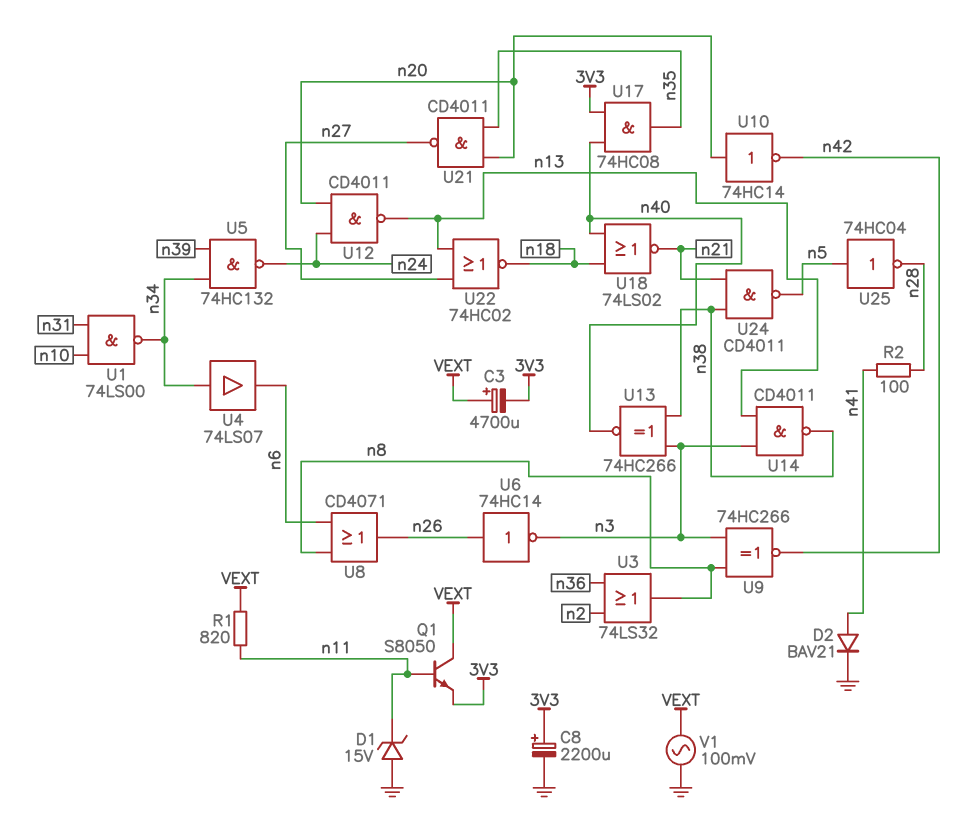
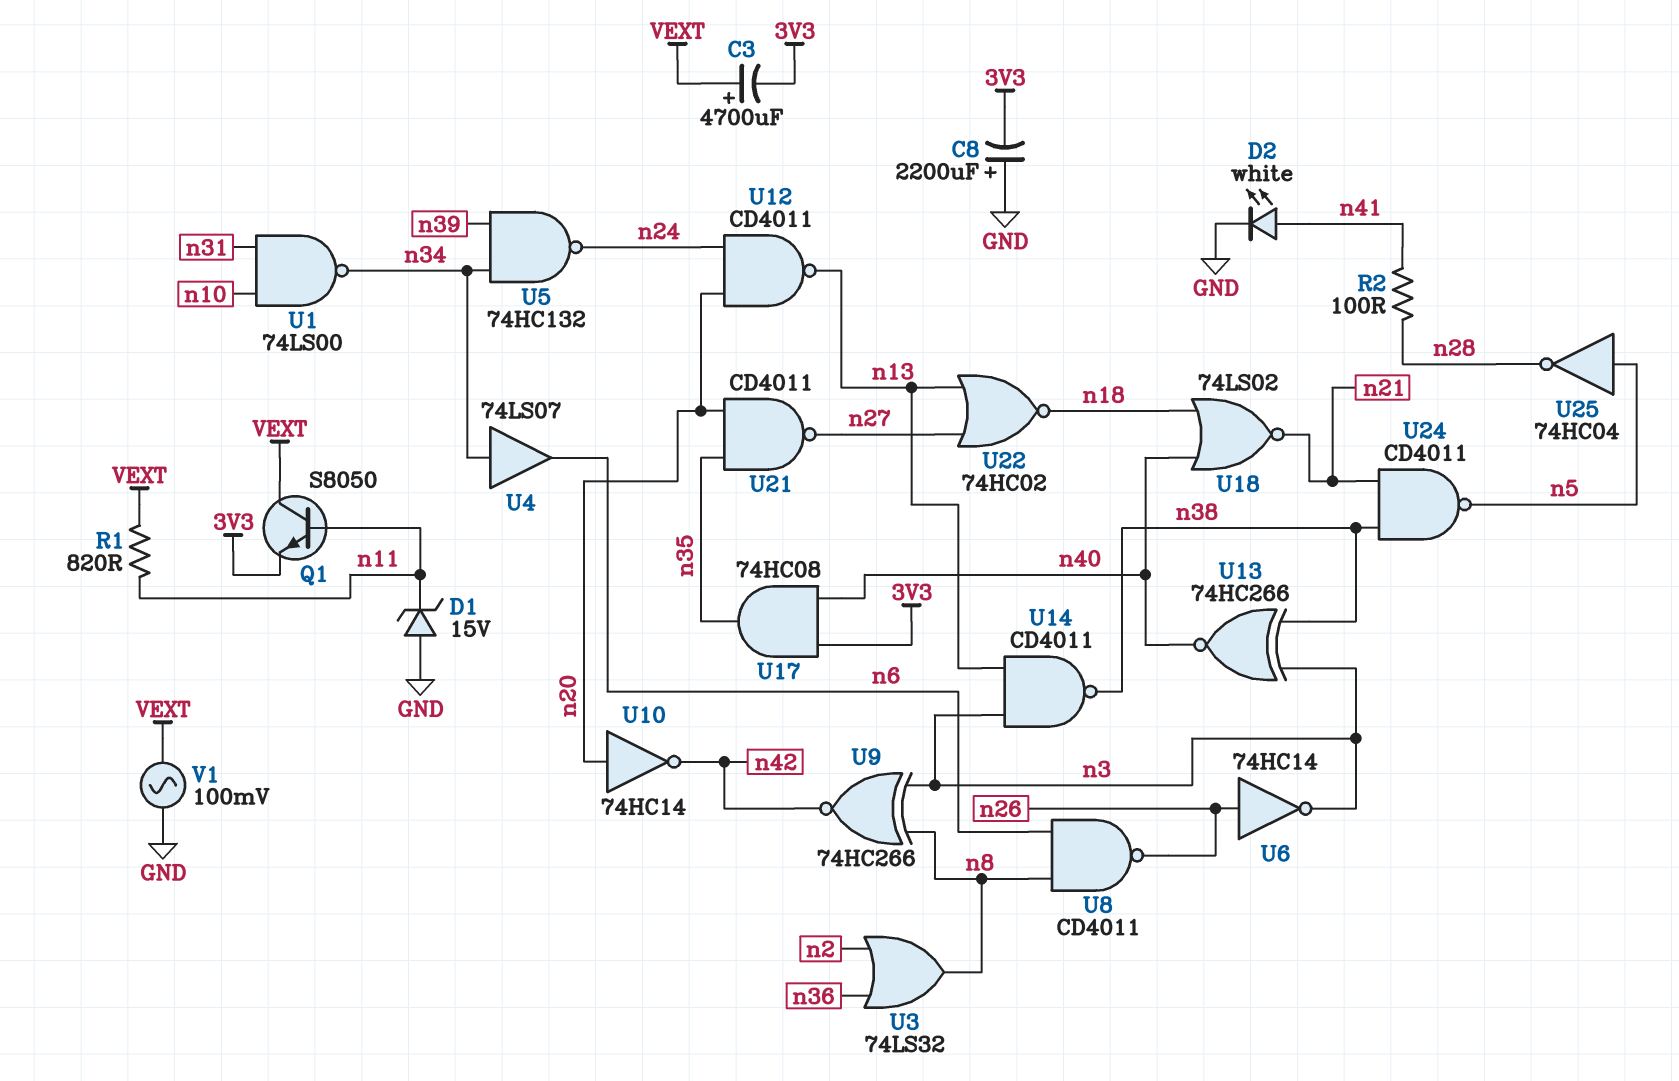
C8: 2200uF (plus 3V3, minus GND) -> 2200uF (plus GND, minus 3V3)
D2: diode BAV21 (A n41, K GND) -> LED white (A n41, K GND)
U8: OR CD4071 (in n6, in n8, out n26) -> NAND CD4011 (in n6, in n8, out n26)

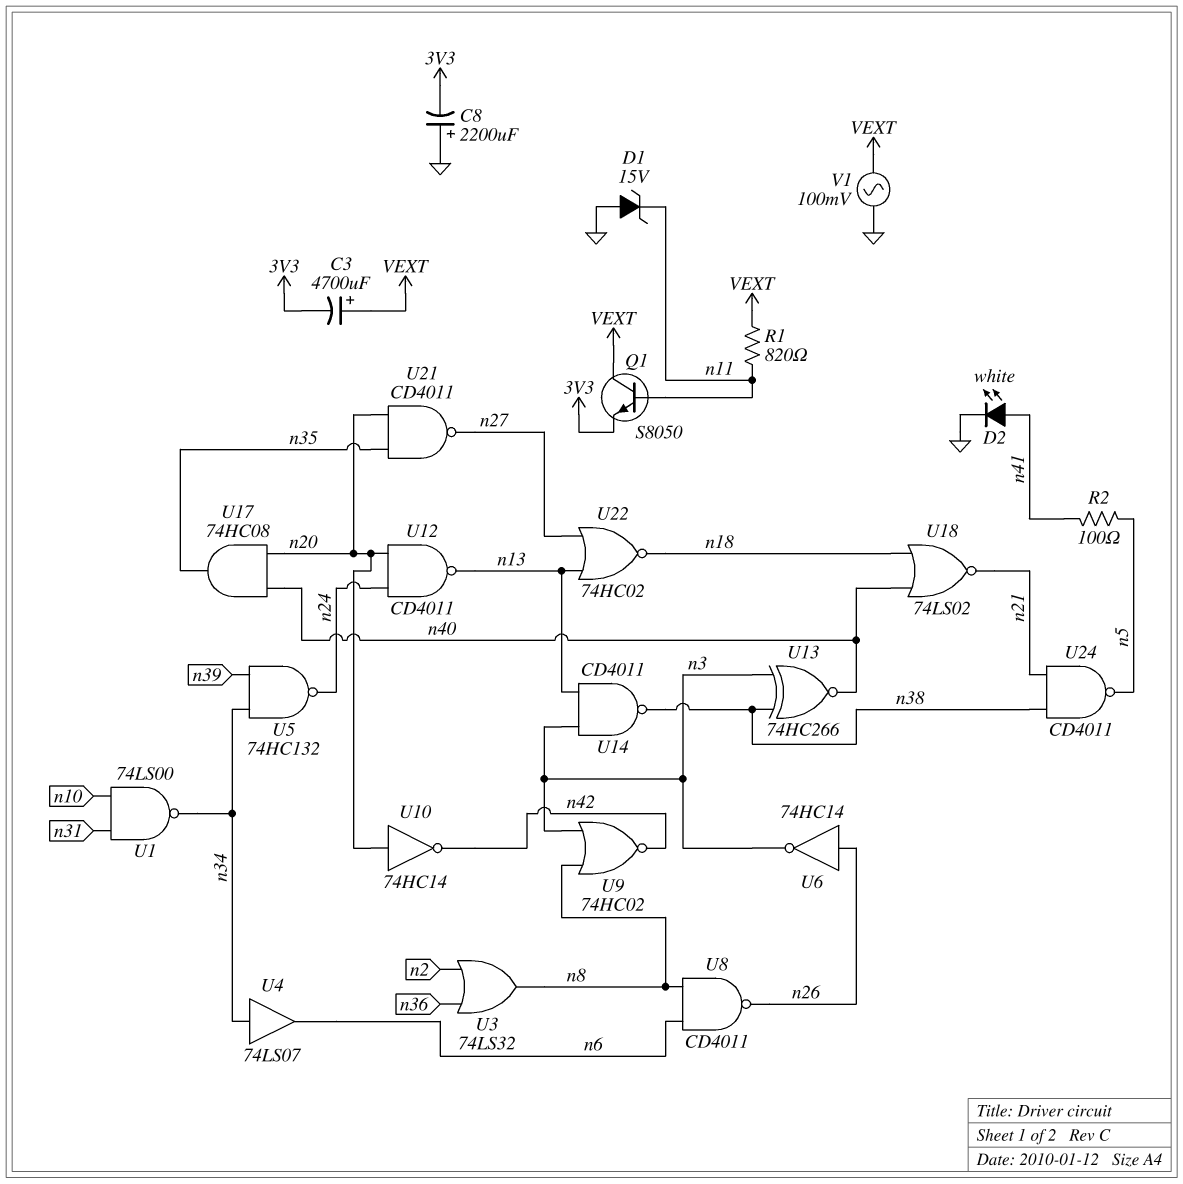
R2: 100 (n28, n41) -> 100 (n5, n41)
U9: XNOR 74HC266 (in n3, in n8, out n42) -> NOR 74HC02 (in n3, in n8, out n42)
U17: AND 74HC08 (in 3V3, in n40, out n35) -> AND 74HC08 (in n20, in n40, out n35)
U25: NOT 74HC04 (in n5, out n28) -> none

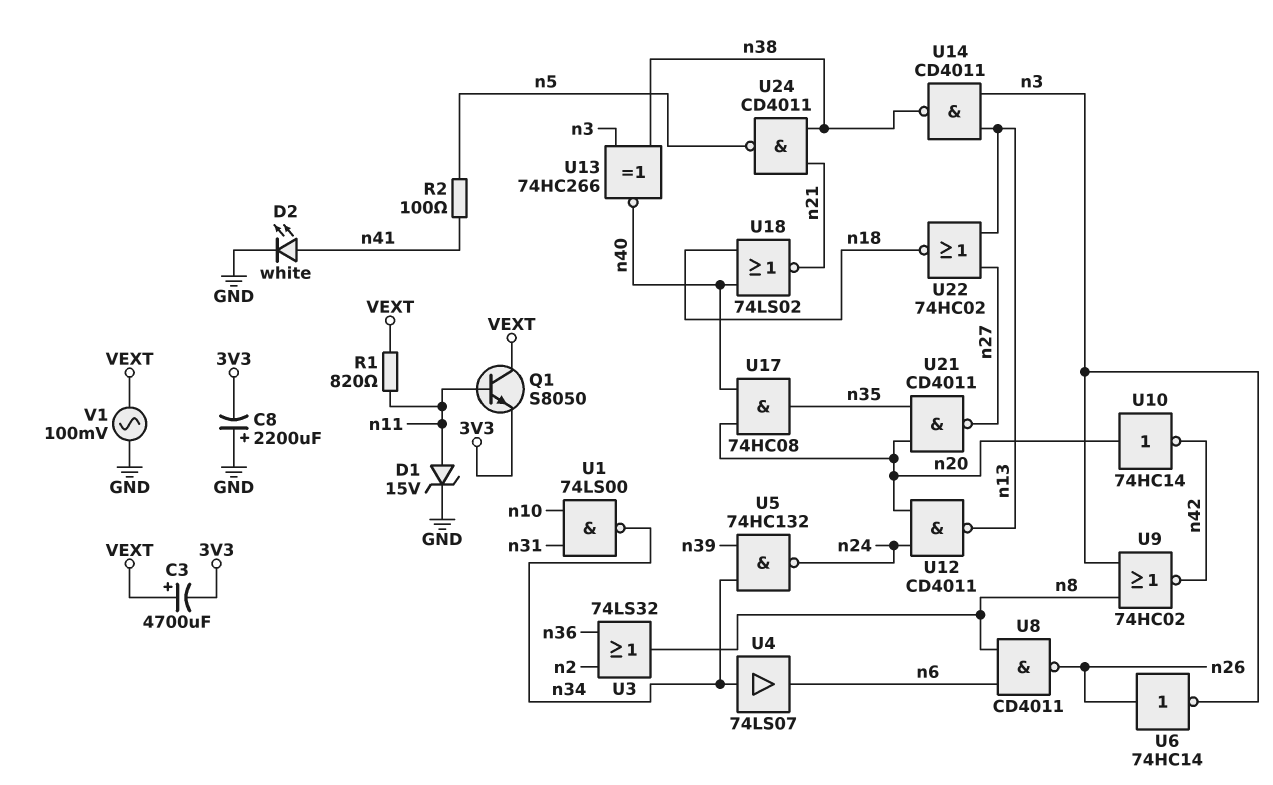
D1: zener 15V (A GND, K n11) -> zener 15V (A n11, K GND)

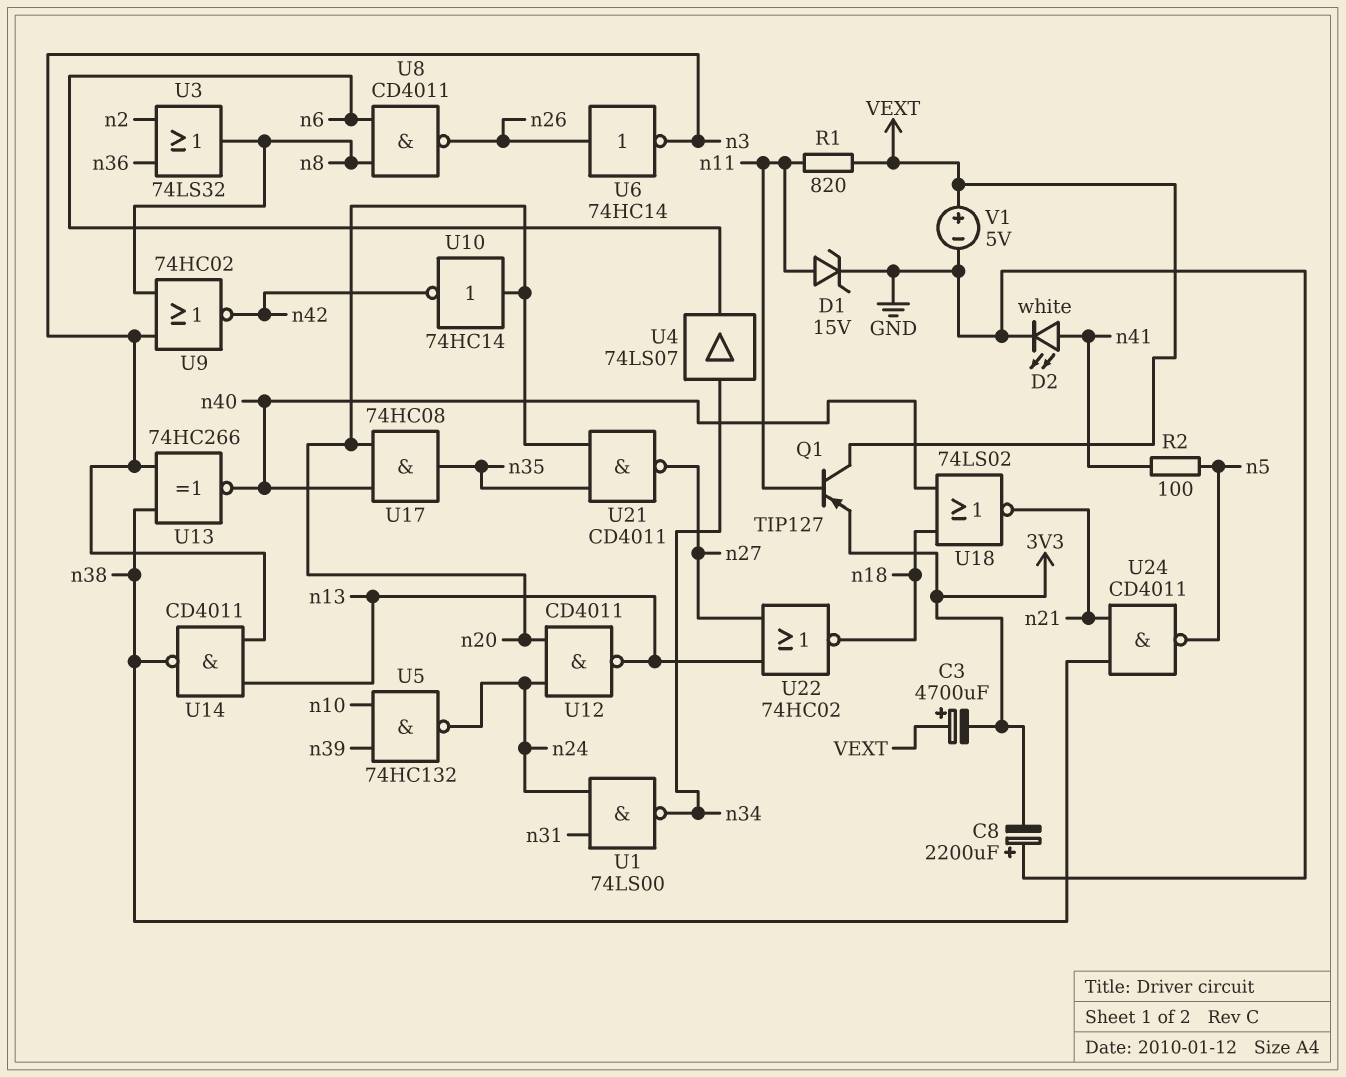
Q1: NPN S8050 (B n11, C VEXT, E 3V3) -> PNP TIP127 (B n11, C VEXT, E 3V3)
U1: NAND 74LS00 (in n10, in n31, out n34) -> NAND 74LS00 (in n24, in n31, out n34)
U5: NAND 74HC132 (in n34, in n39, out n24) -> NAND 74HC132 (in n10, in n39, out n24)
V1: AC 100mV (GND, VEXT) -> 5V (plus VEXT, minus GND)

